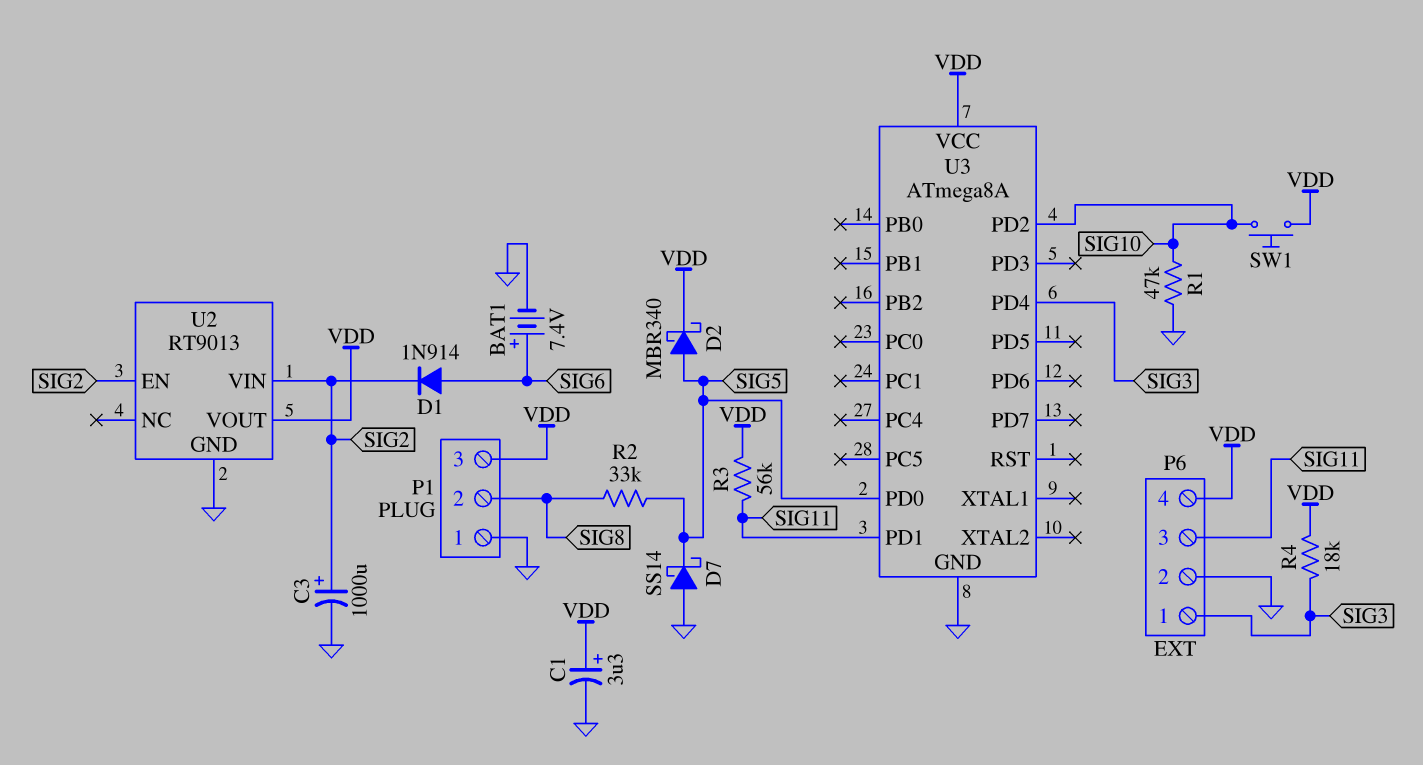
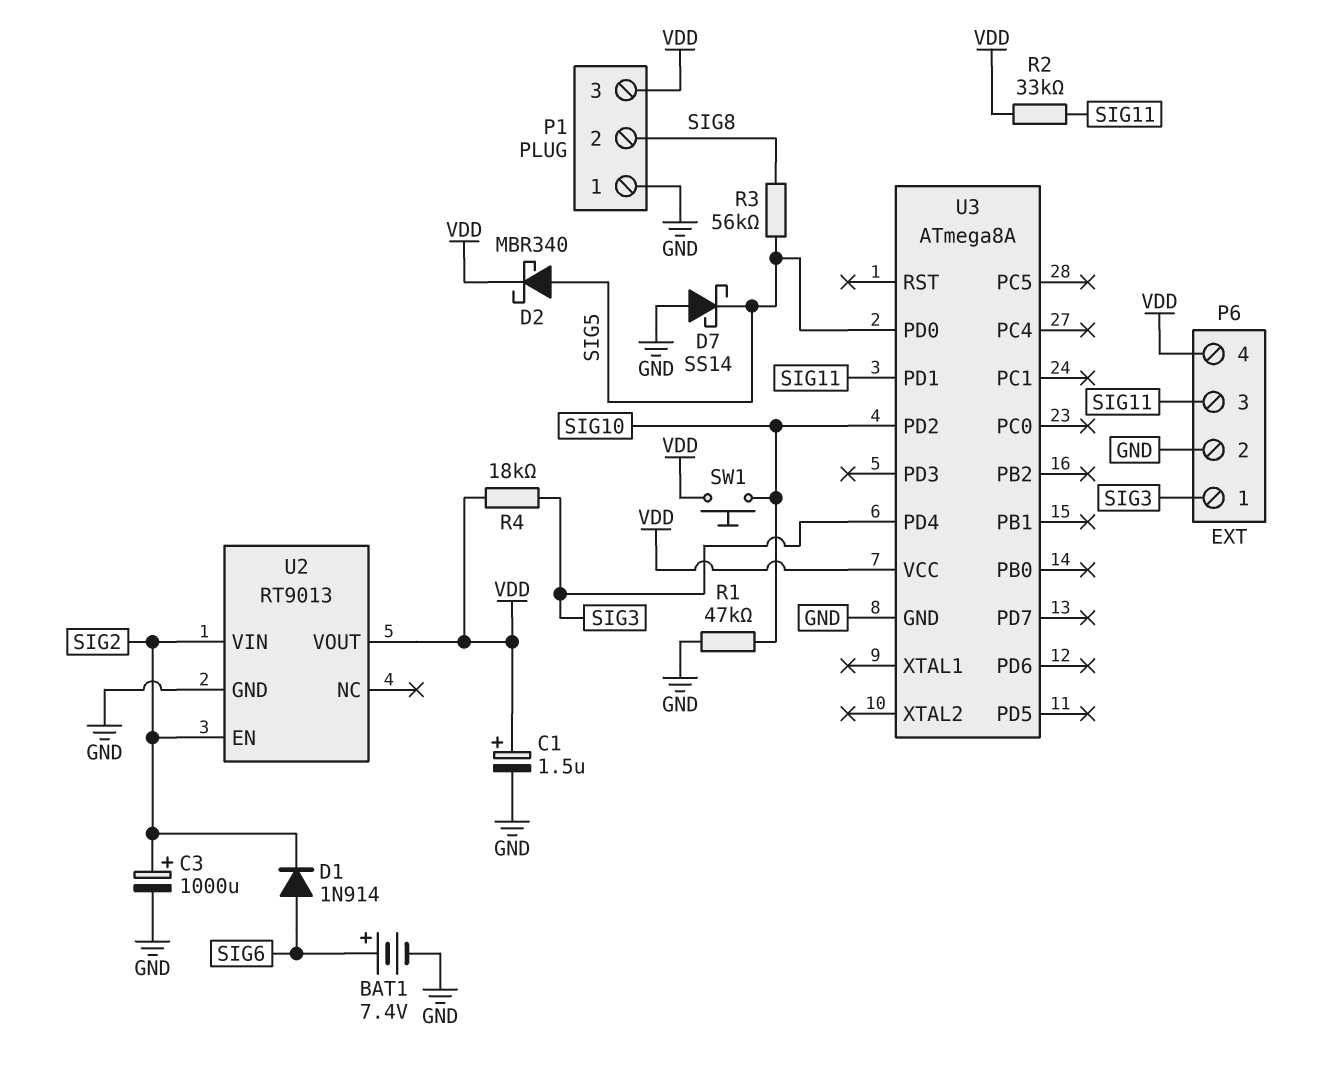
C1: 3.3uF (plus VDD, minus GND) -> 1.5uF (plus VDD, minus GND)
R2: 33k (SIG5, SIG8) -> 33k (SIG11, VDD)
R3: 56k (SIG11, VDD) -> 56k (SIG5, SIG8)

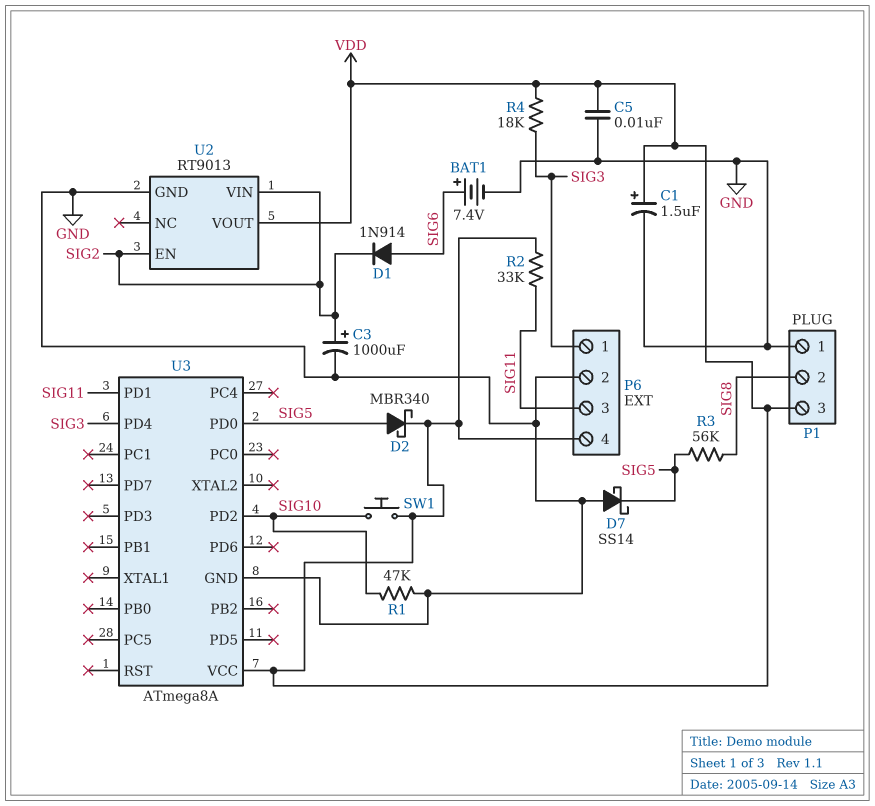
C5: none -> 10nF (GND, VDD)

